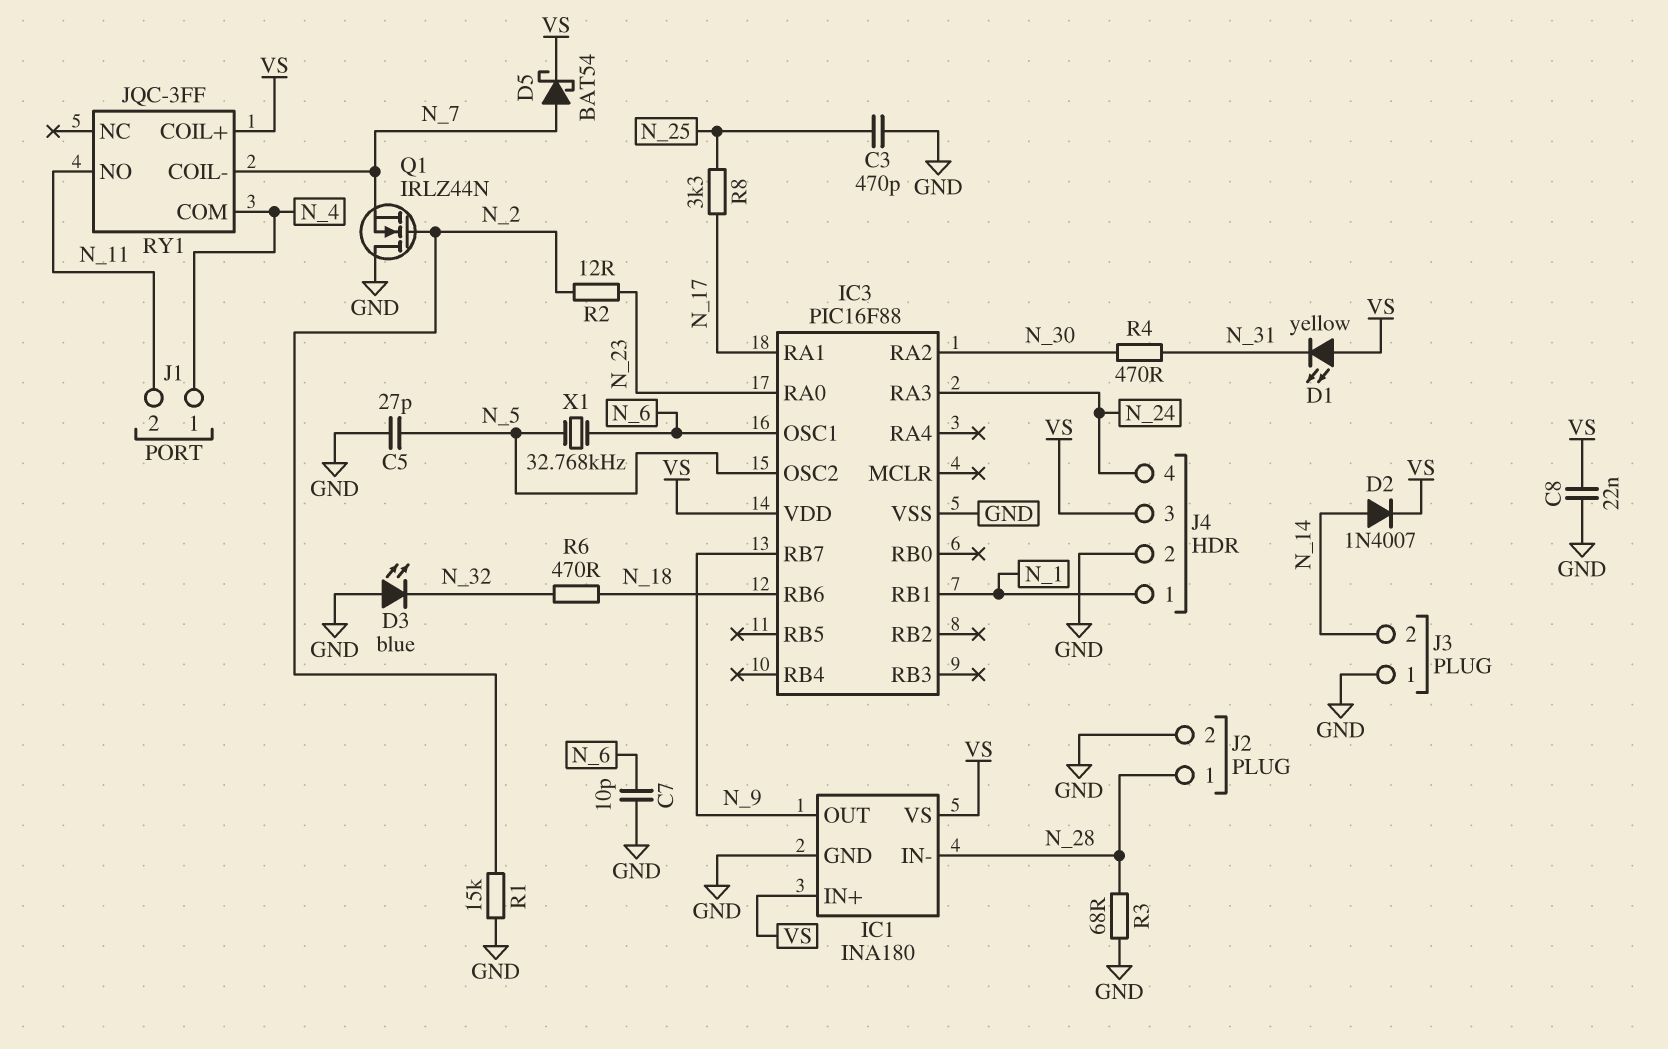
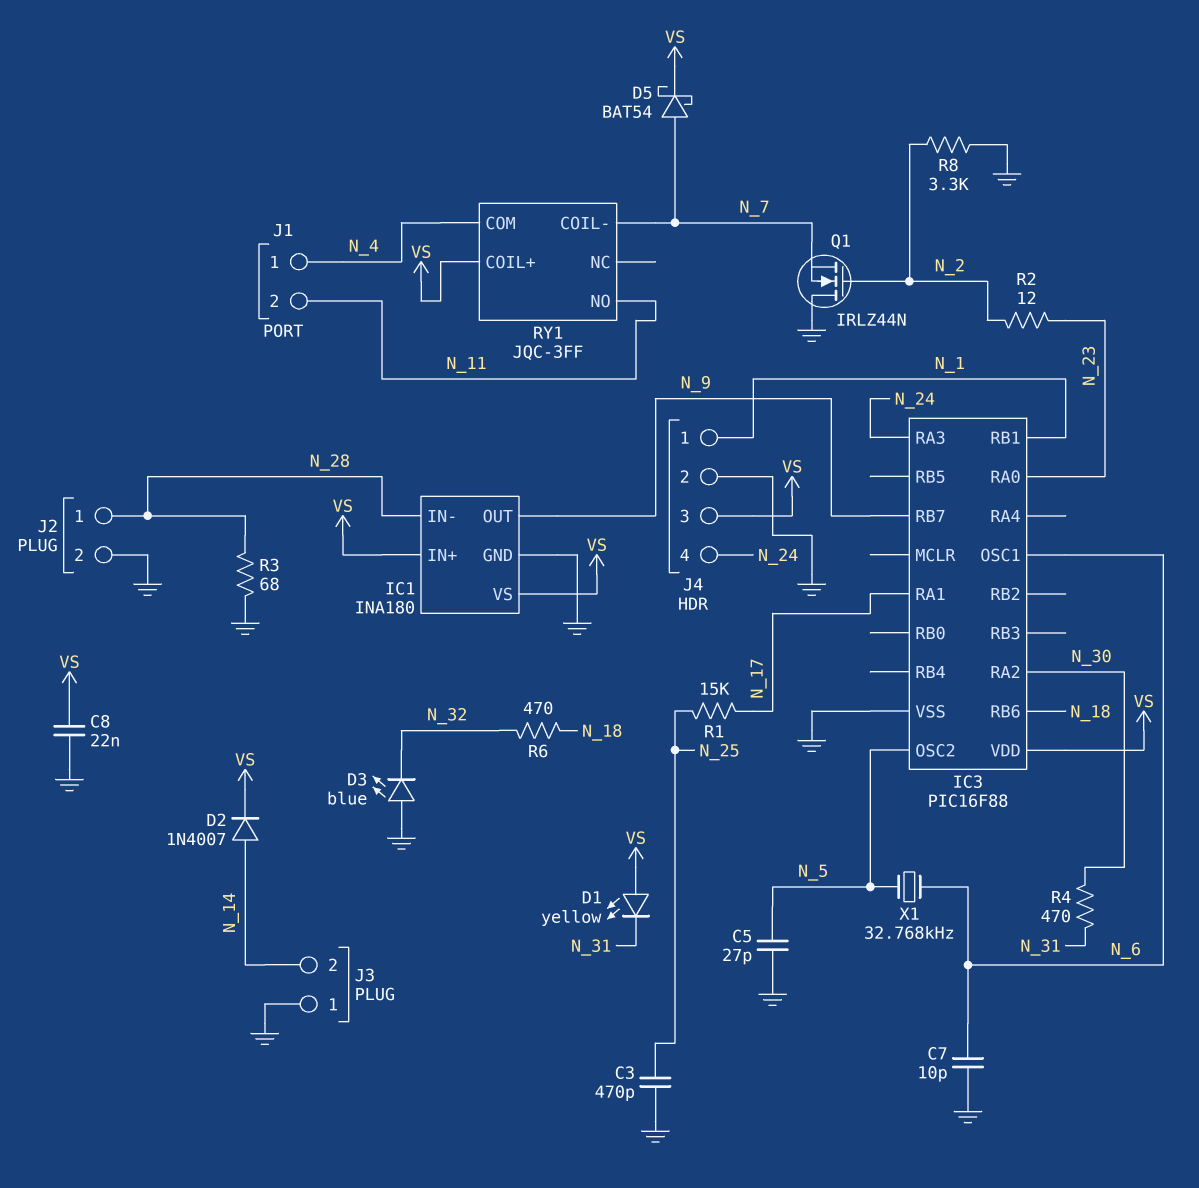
R1: 15k (GND, N_2) -> 15k (N_17, N_25)
R8: 3.3k (N_17, N_25) -> 3.3k (GND, N_2)

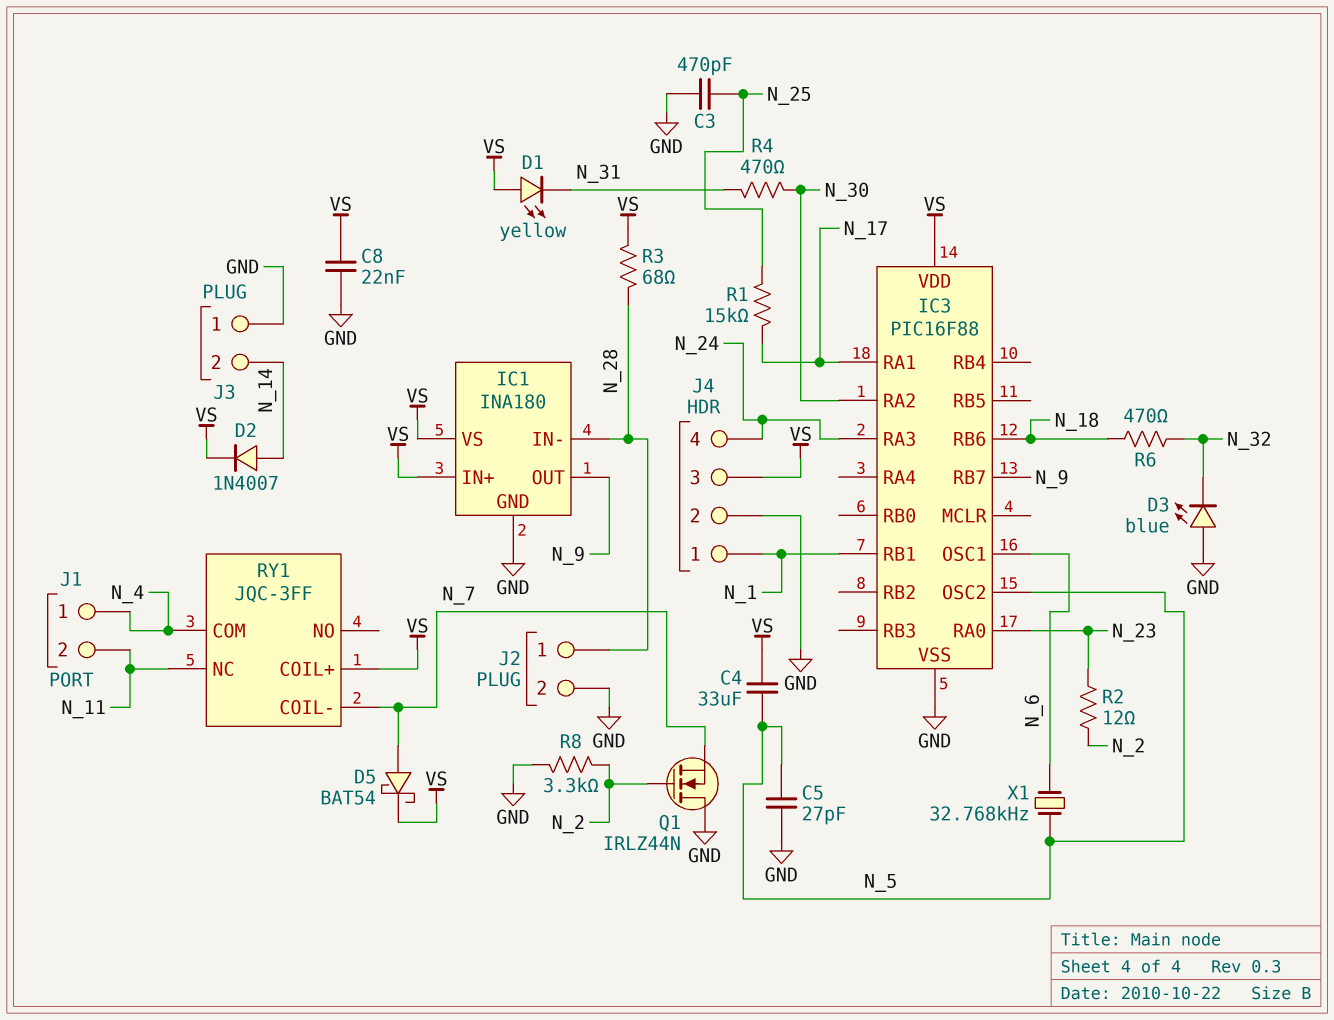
C4: none -> 33uF (N_5, VS)
C7: 10pF (GND, N_6) -> none
R3: 68 (GND, N_28) -> 68 (N_28, VS)
RY1 pin NC: none -> N_11
RY1 pin NO: N_11 -> none

